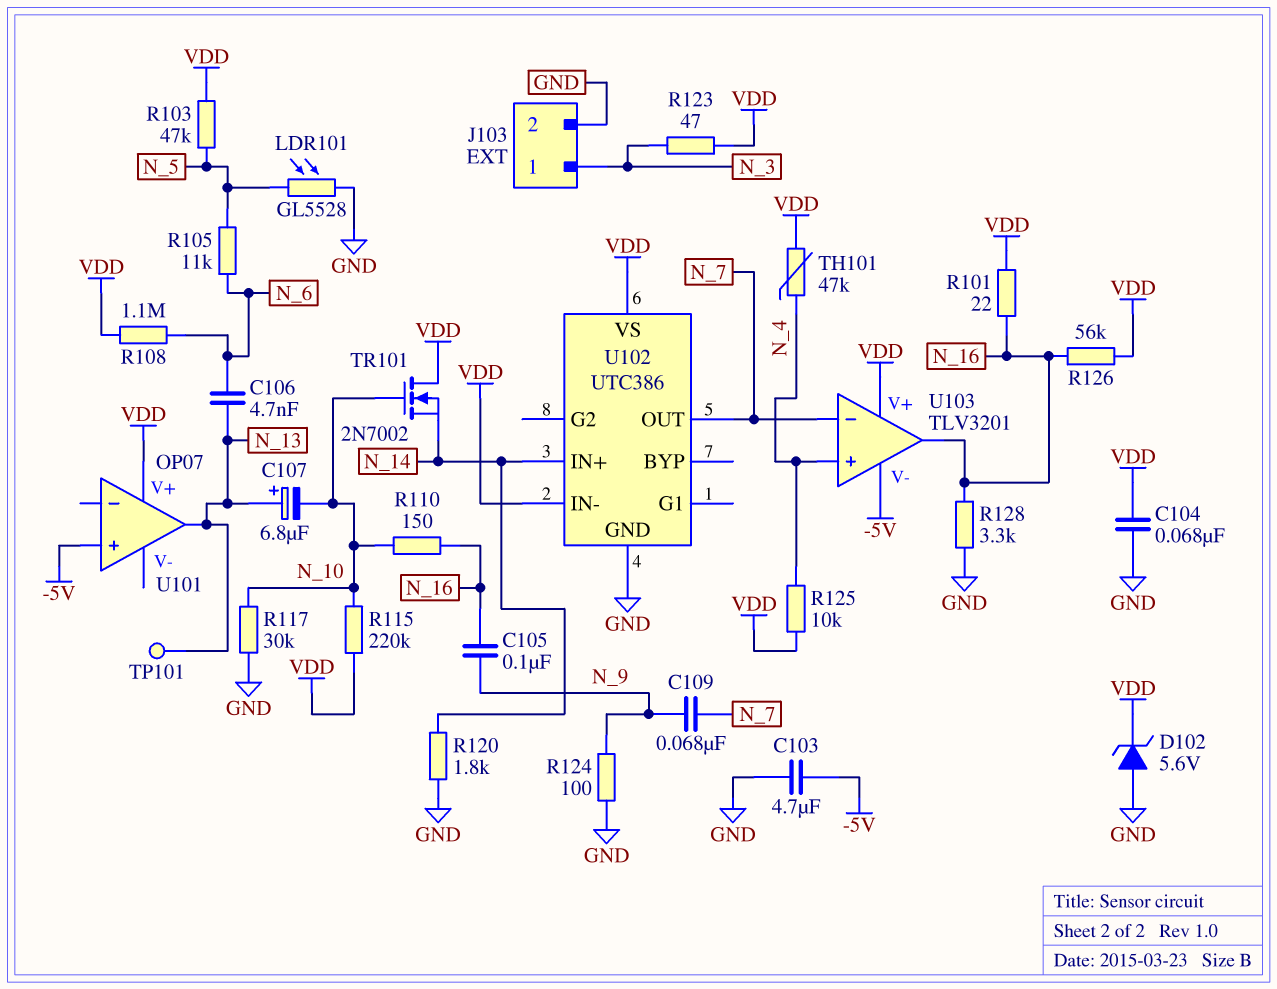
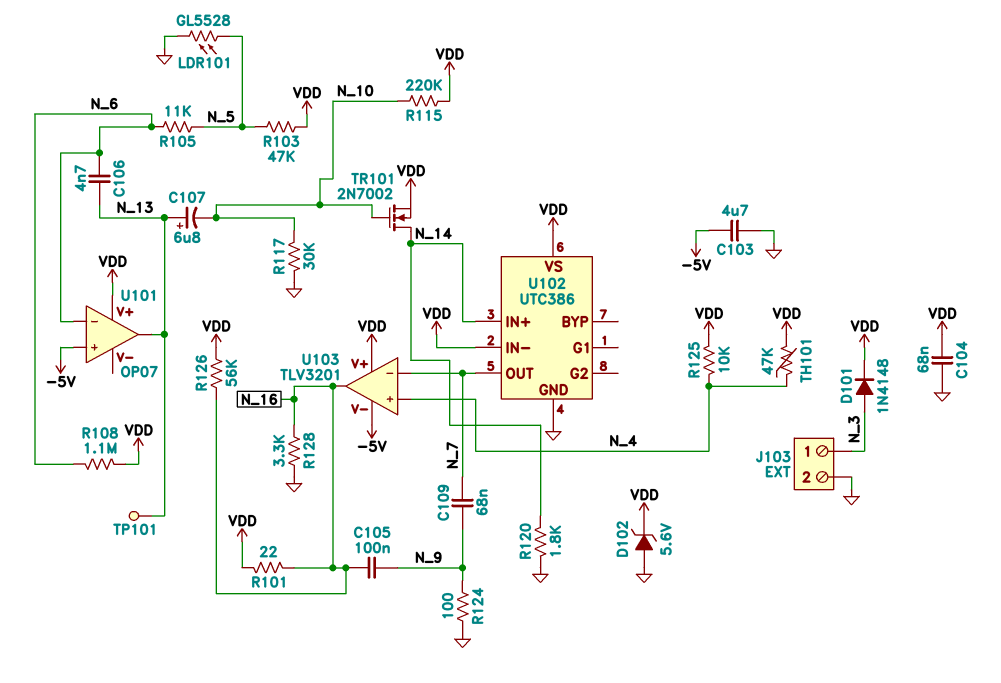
D101: none -> diode 1N4148 (A N_3, K VDD)
R110: 150 (N_10, N_16) -> none
R123: 47 (N_3, VDD) -> none
TR101: NMOS 2N7002 (G N_10, D VDD, S N_14) -> NMOS 2N7002 (G N_10, D N_14, S VDD)
U101 pin in-: none -> N_6

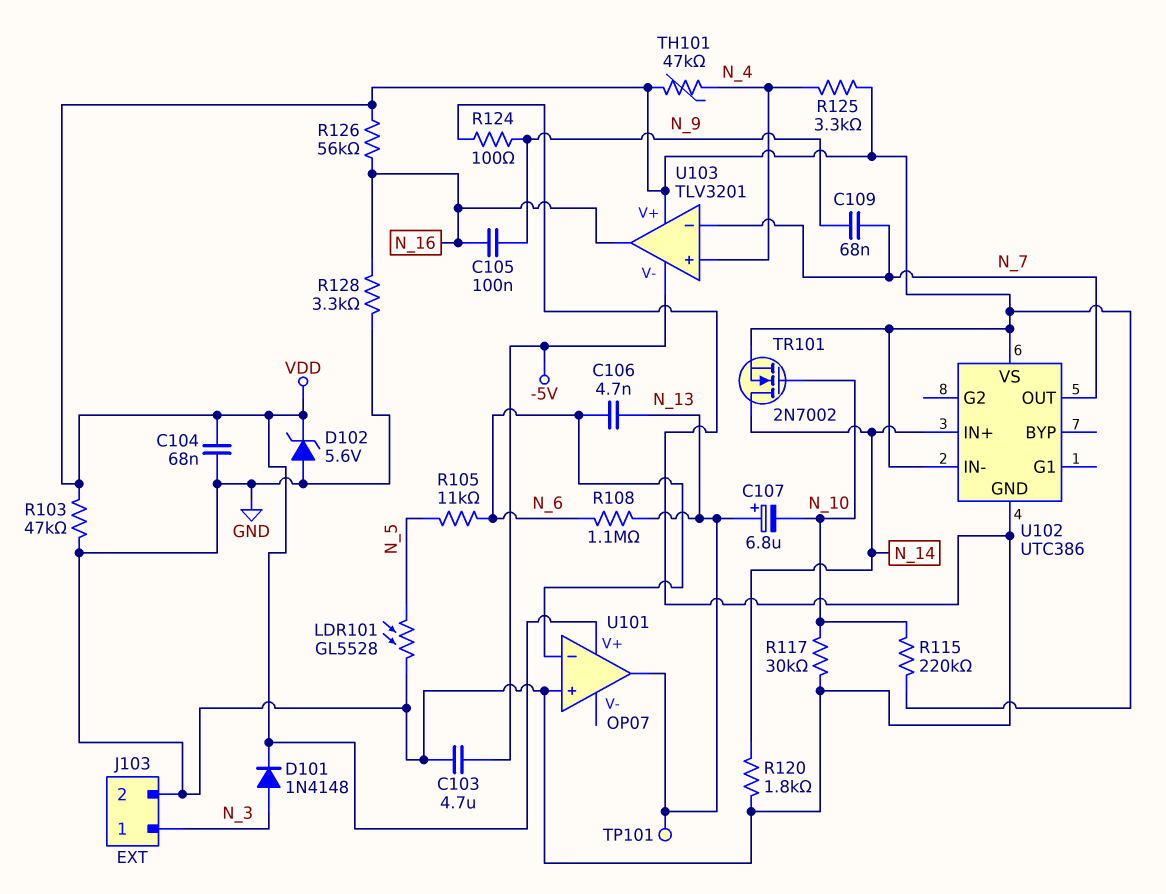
R101: 22 (N_16, VDD) -> none
R103: 47k (N_5, VDD) -> 47k (GND, VDD)
R108: 1.1M (N_6, VDD) -> 1.1M (N_6, N_13)
R125: 10k (N_4, VDD) -> 3.3k (N_4, VDD)
U101 pin in+: -5V -> GND

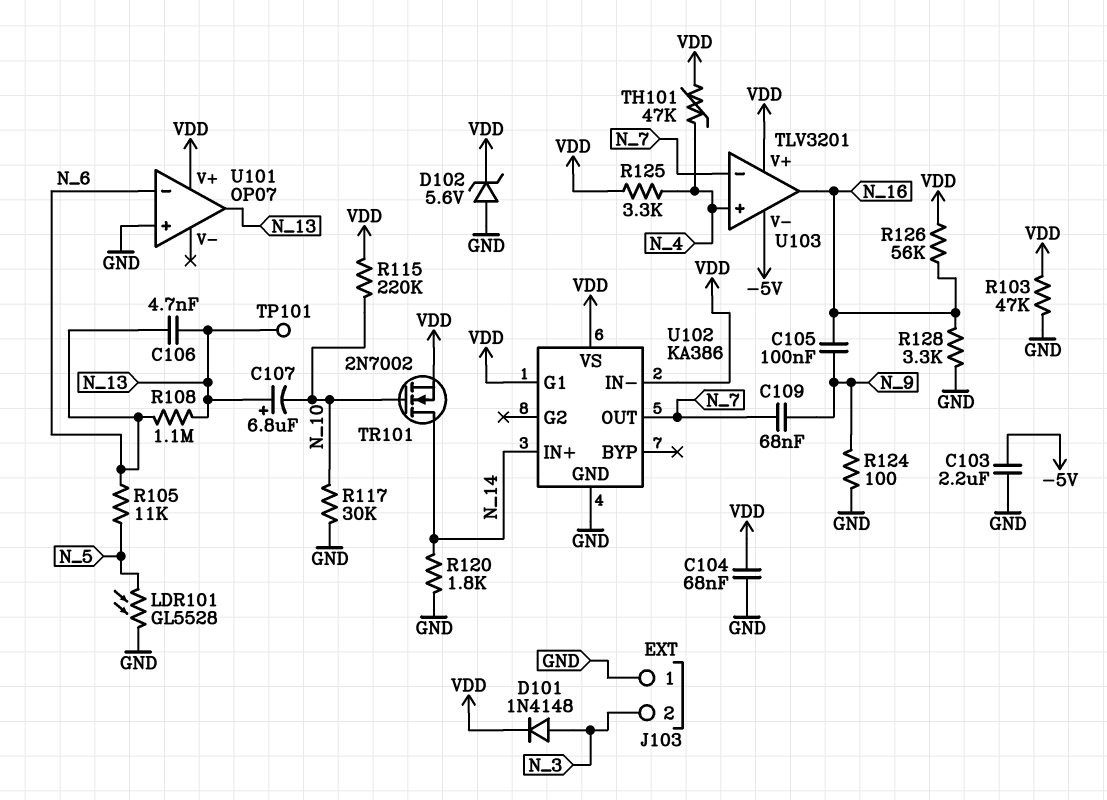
C103: 4.7uF (-5V, GND) -> 2.2uF (-5V, GND)
J103 pin 1: N_3 -> GND
J103 pin 2: GND -> N_3
U102: UTC386 -> KA386
U102 pin G1: none -> VDD

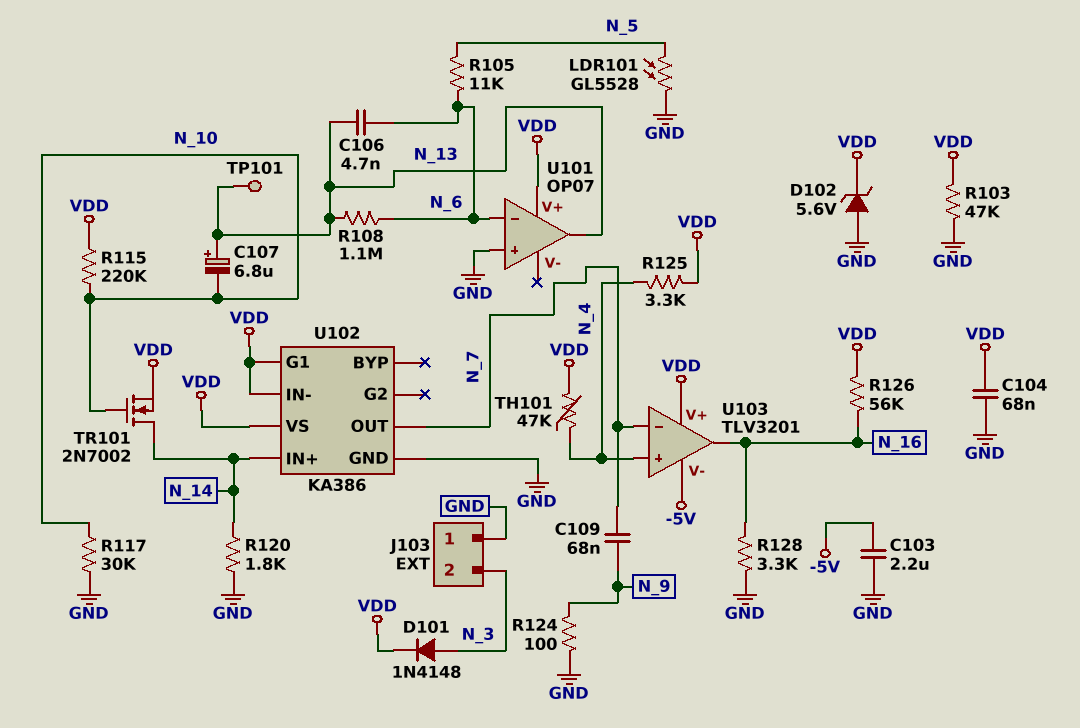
C105: 100nF (N_9, N_16) -> none

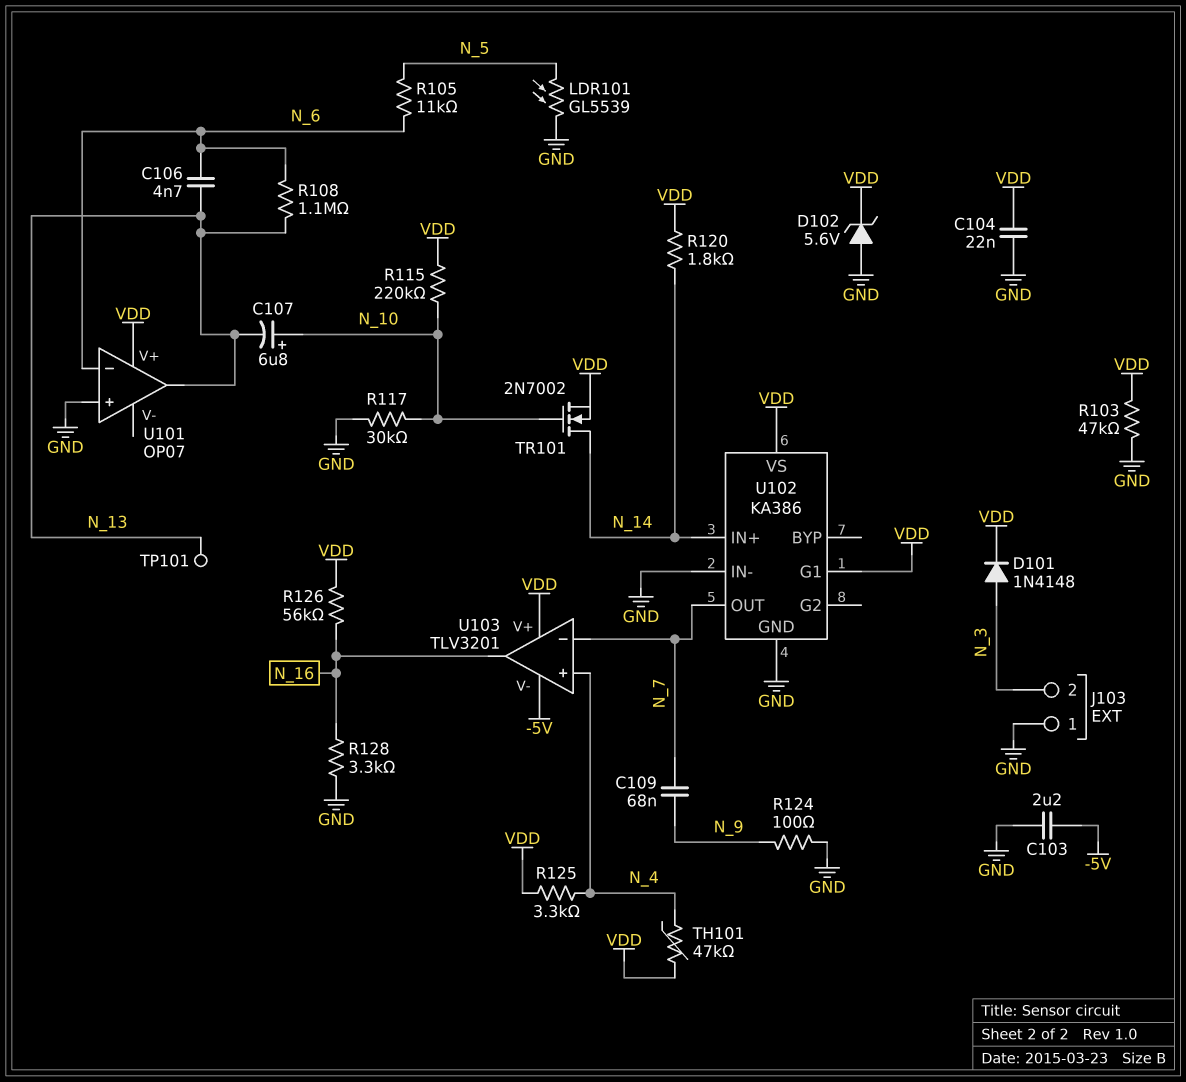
C104: 68nF (GND, VDD) -> 22nF (GND, VDD)
C107: 6.8uF (plus N_13, minus N_10) -> 6.8uF (plus N_10, minus N_13)
LDR101: GL5528 (GND, N_5) -> GL5539 (GND, N_5)
R120: 1.8k (GND, N_14) -> 1.8k (N_14, VDD)
U102 pin IN-: VDD -> GND

